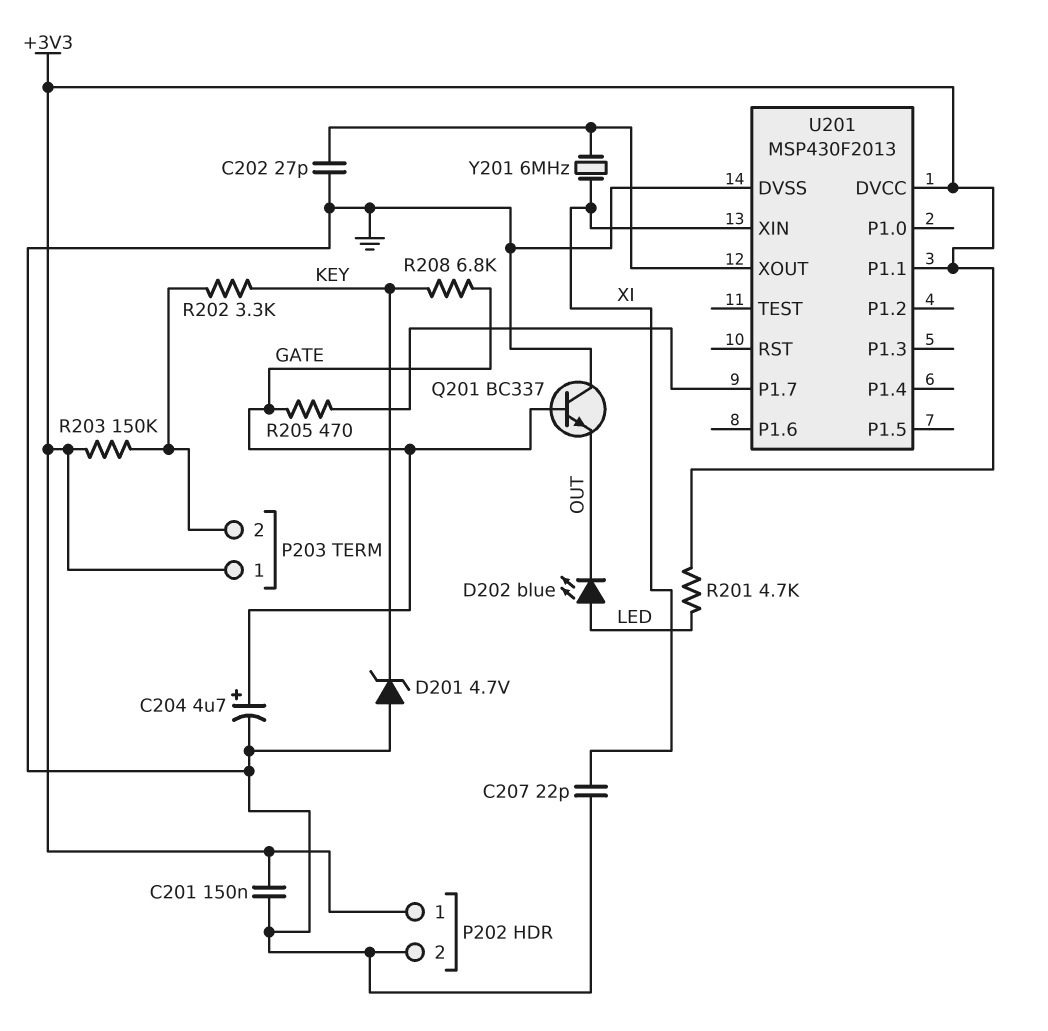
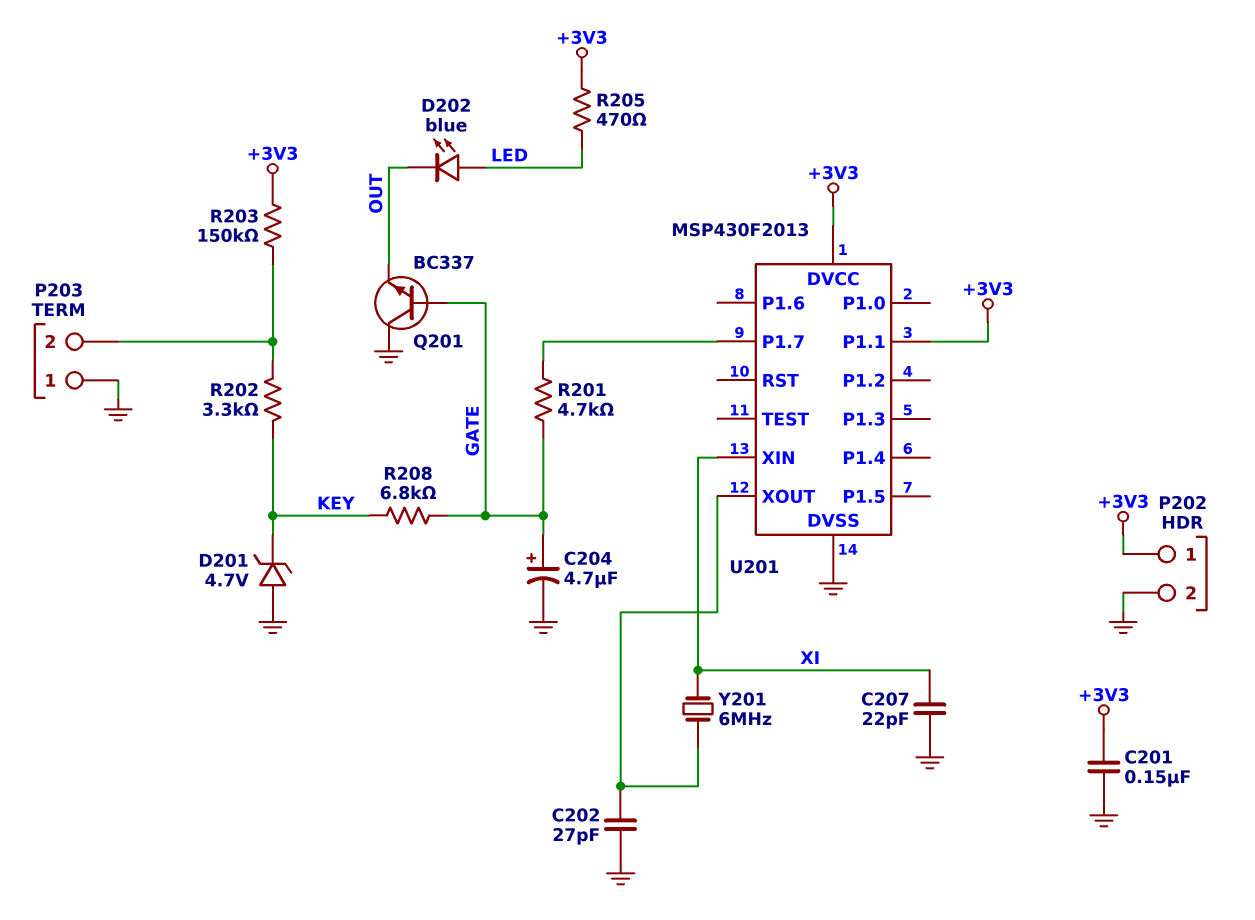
P203 pin 1: +3V3 -> GND
R201: 4.7k (+3V3, LED) -> 4.7k (GATE, U201/P1.7)
R205: 470 (GATE, U201/P1.7) -> 470 (+3V3, LED)

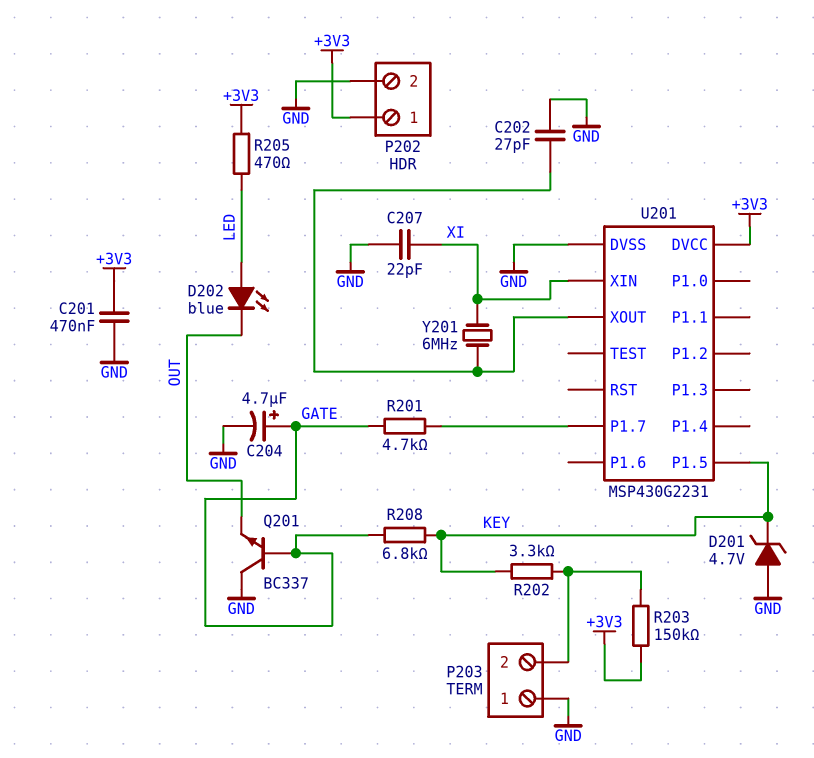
C201: 150nF (+3V3, GND) -> 470nF (+3V3, GND)
U201: MSP430F2013 -> MSP430G2231
U201 pin P1.1: +3V3 -> none
U201 pin P1.5: none -> KEY

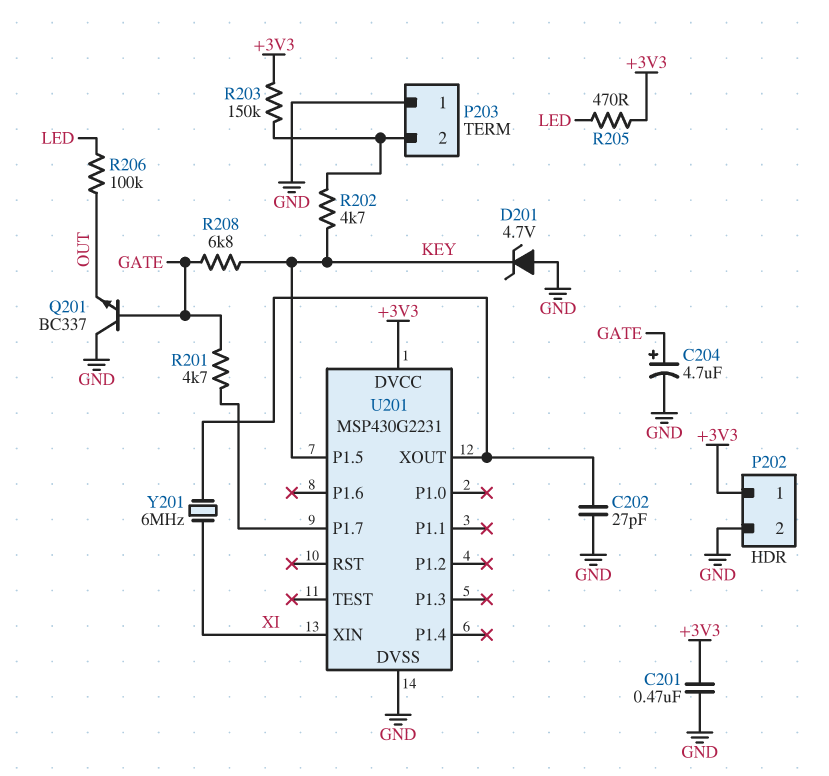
C207: 22pF (GND, XI) -> none
D202: LED blue (A LED, K OUT) -> none
R202: 3.3k (KEY, P203/2) -> 4.7k (KEY, P203/2)
R206: none -> 100k (LED, OUT)

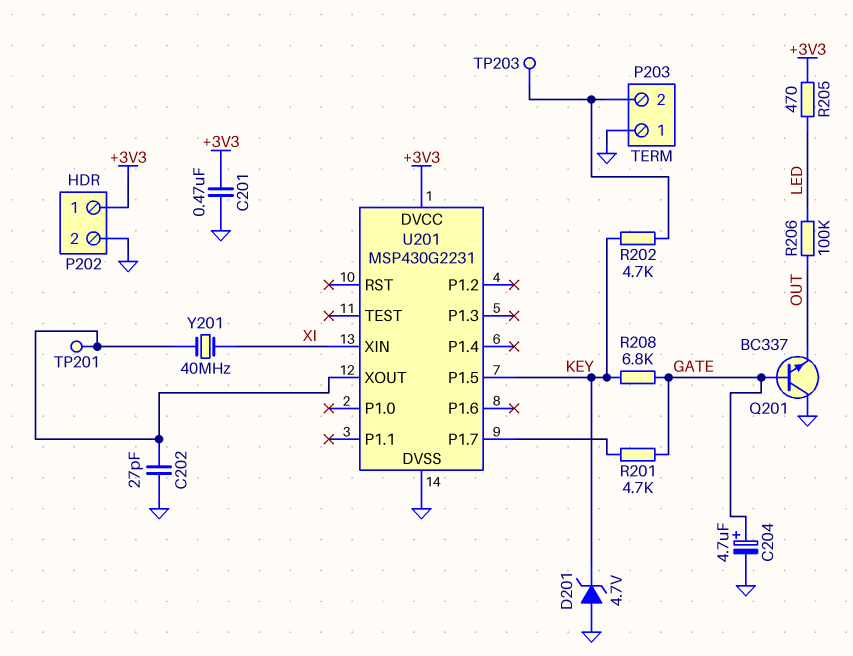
R203: 150k (+3V3, P203/2) -> none
TP201: none -> test point (U201/XOUT)
TP203: none -> test point (P203/2)
Y201: 6MHz (U201/XOUT, XI) -> 40MHz (U201/XOUT, XI)

